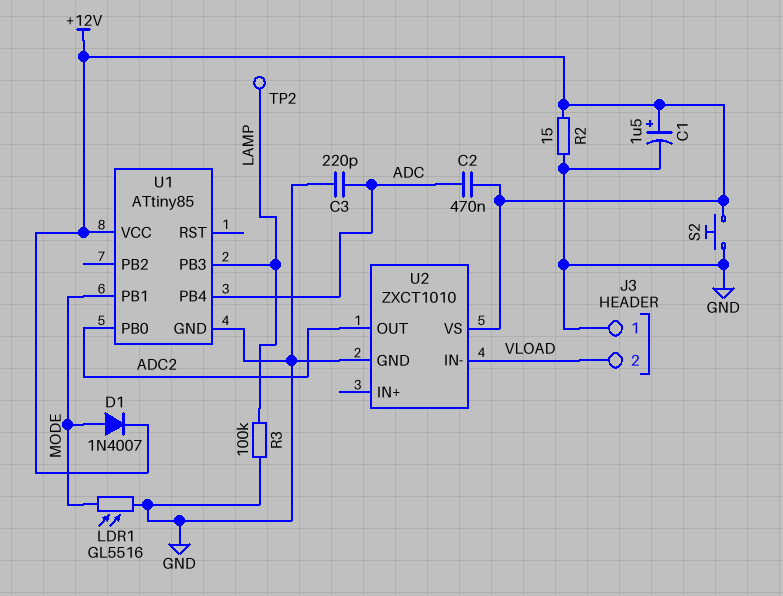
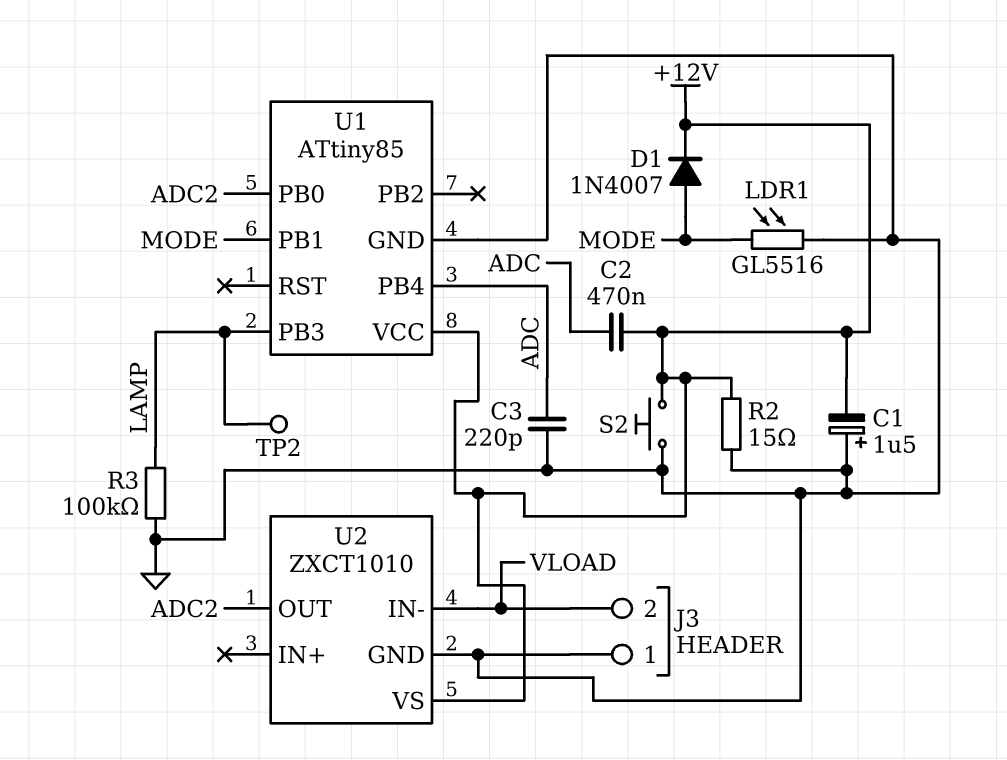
C1: 1.5uF (plus +12V, minus GND) -> 1.5uF (plus GND, minus +12V)

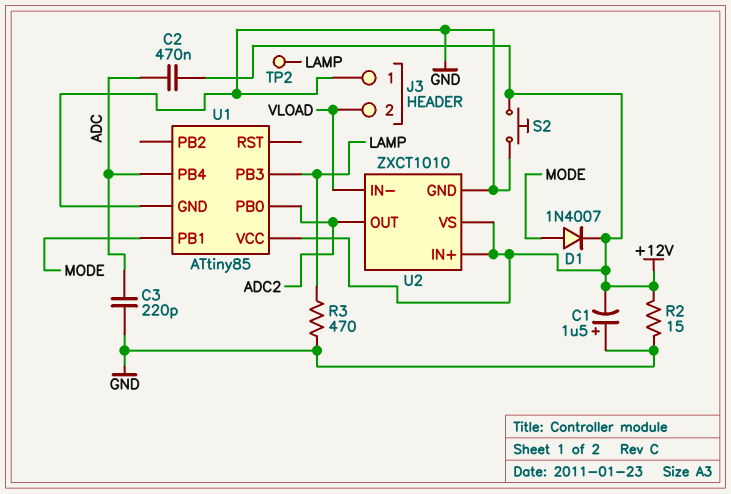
LDR1: GL5516 (GND, MODE) -> none
R3: 100k (GND, LAMP) -> 470 (GND, LAMP)
U2 pin IN+: none -> +12V

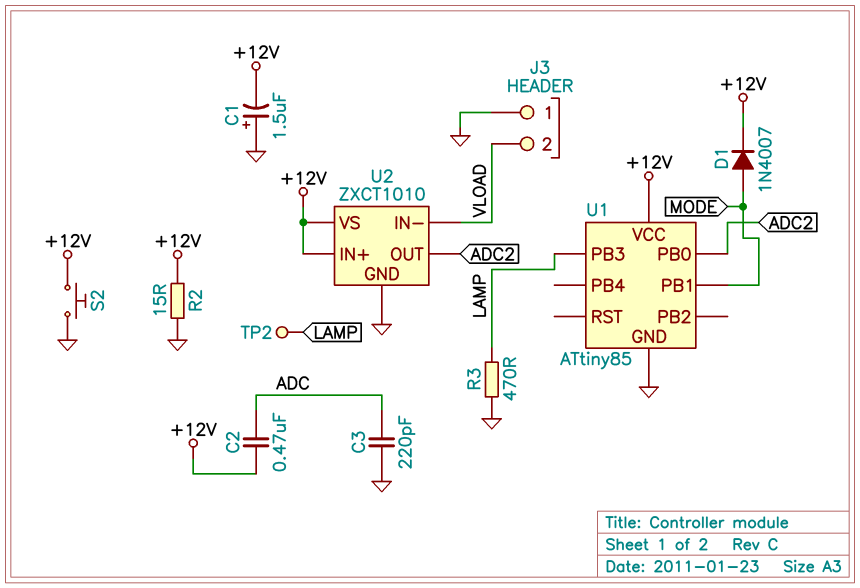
U1 pin PB4: ADC -> none

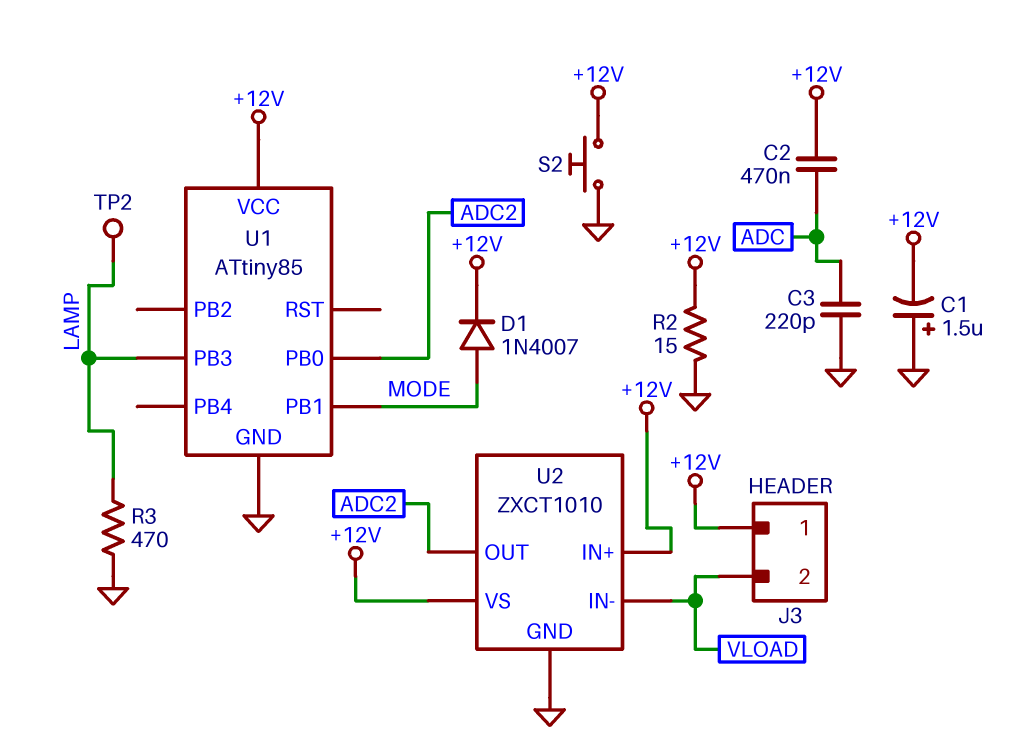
J3 pin 1: GND -> +12V

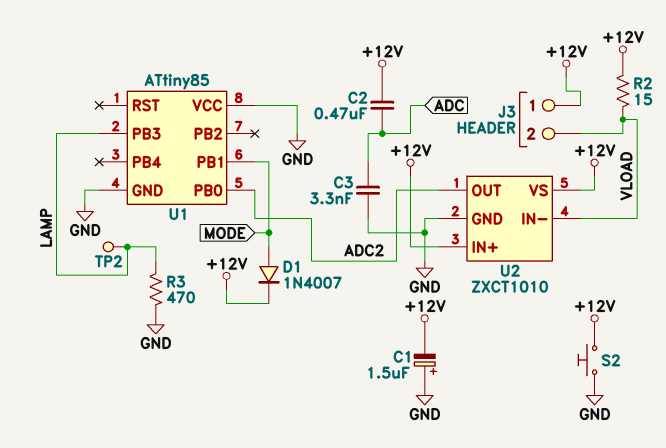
C3: 220pF (ADC, GND) -> 3.3nF (ADC, GND)
R2: 15 (+12V, GND) -> 15 (+12V, VLOAD)
U1 pin VCC: +12V -> GND

